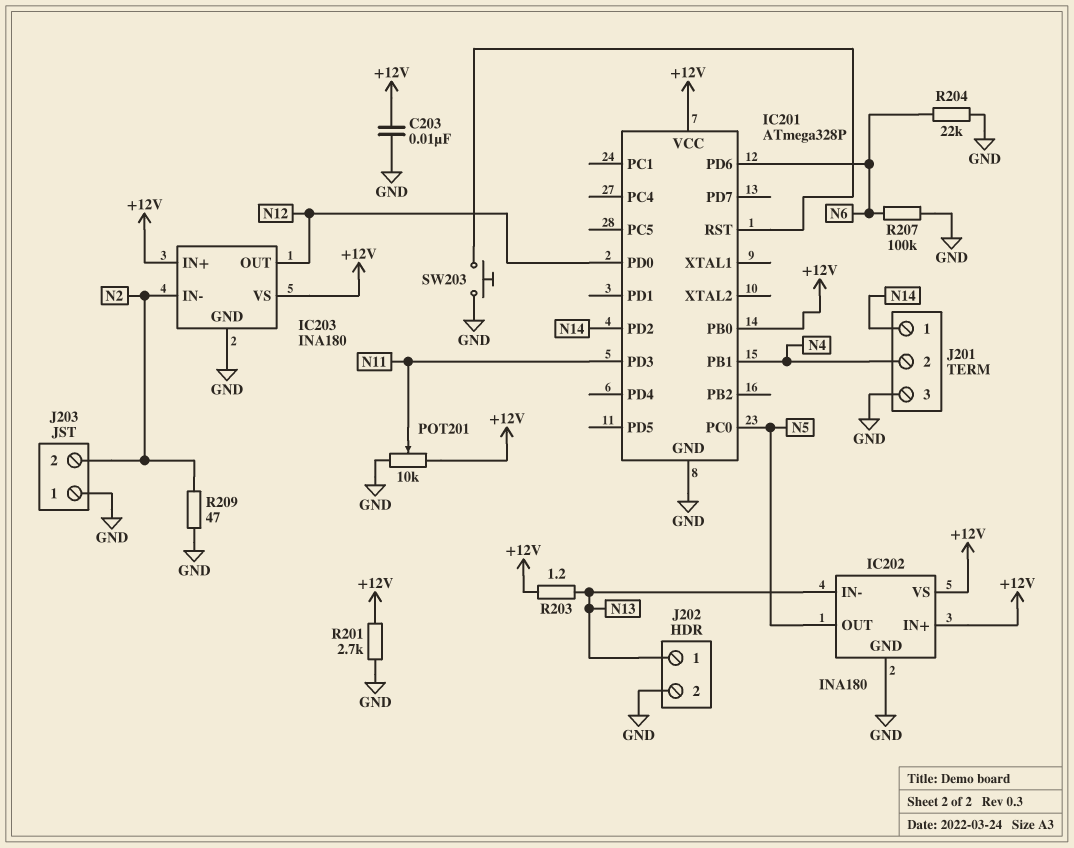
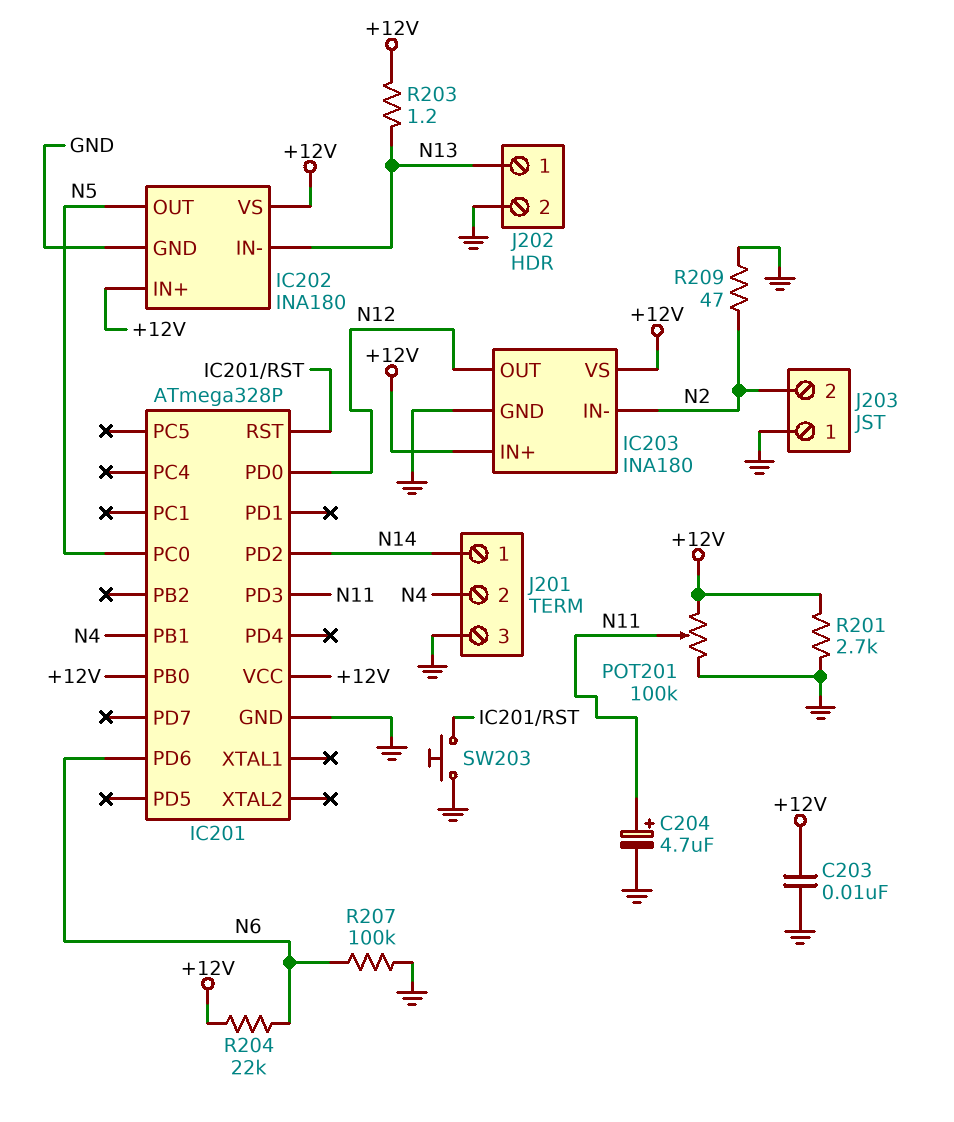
C204: none -> 4.7uF (plus N11, minus GND)
POT201: 10k (+12V, GND, wiper N11) -> 100k (+12V, GND, wiper N11)
R204: 22k (GND, N6) -> 22k (+12V, N6)

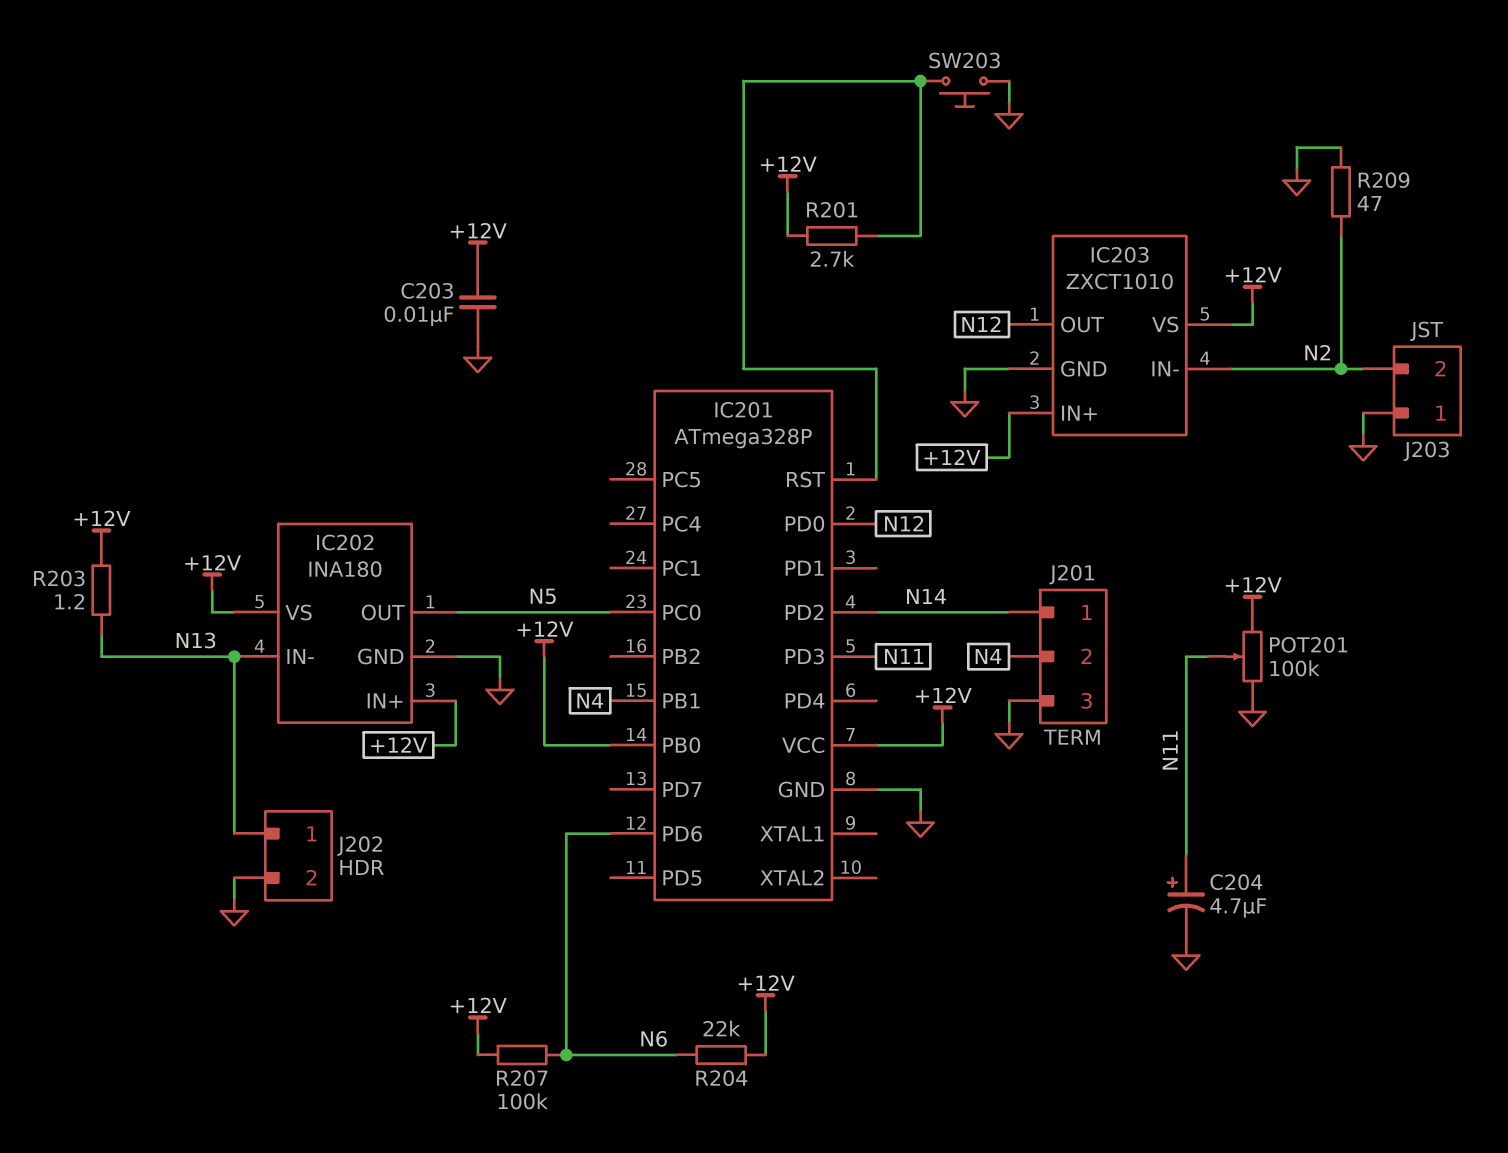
IC203: INA180 -> ZXCT1010
R201: 2.7k (+12V, GND) -> 2.7k (+12V, IC201/RST)
R207: 100k (GND, N6) -> 100k (+12V, N6)

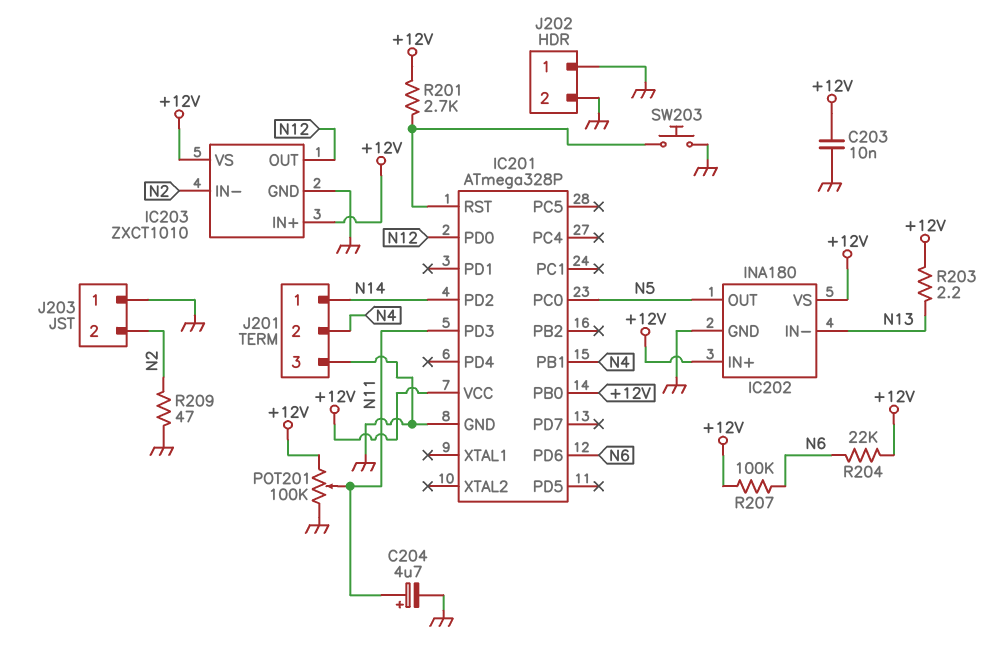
J202 pin 1: N13 -> GND
R203: 1.2 (+12V, N13) -> 2.2 (+12V, N13)

